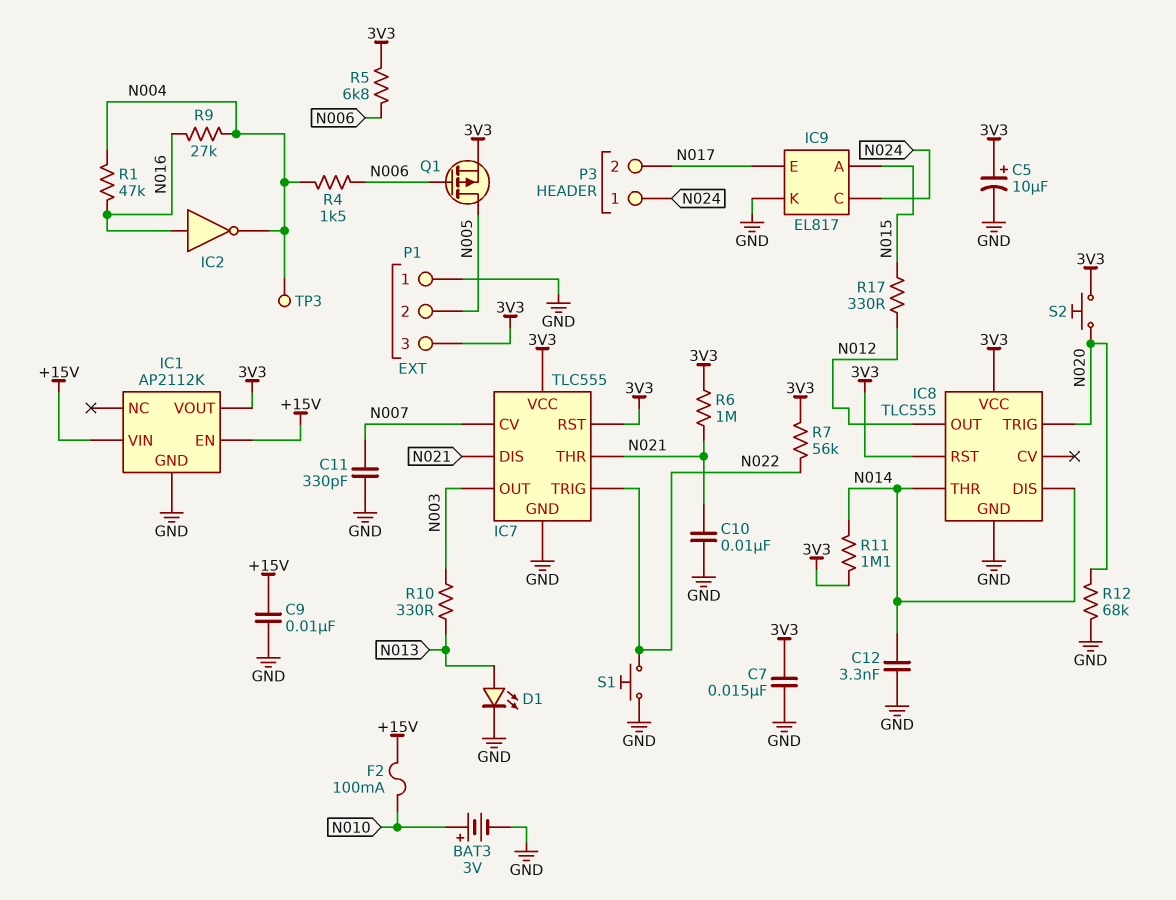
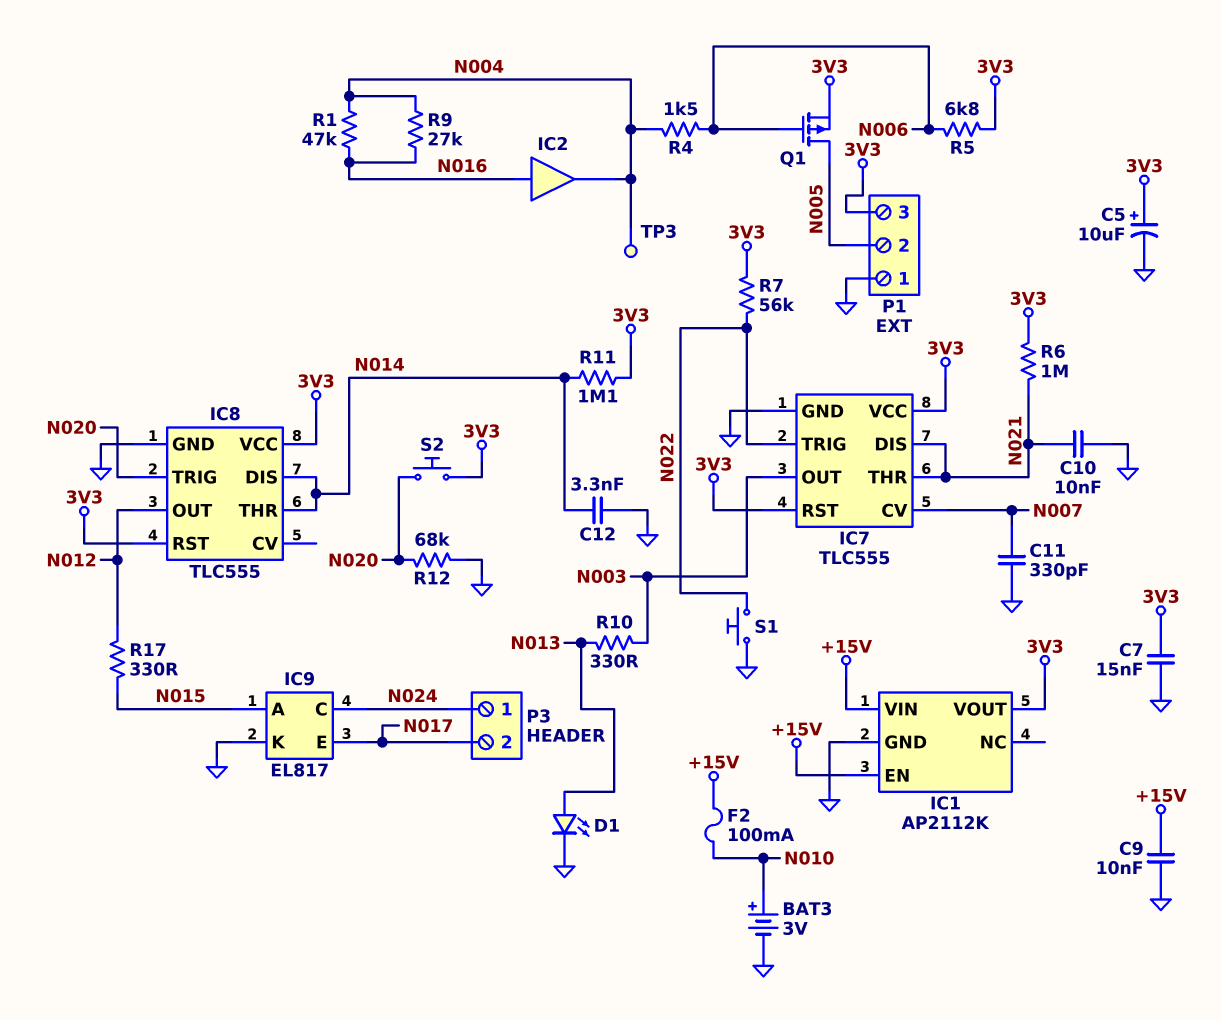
IC2: NOT (in N016, out N004) -> buffer (in N016, out N004)

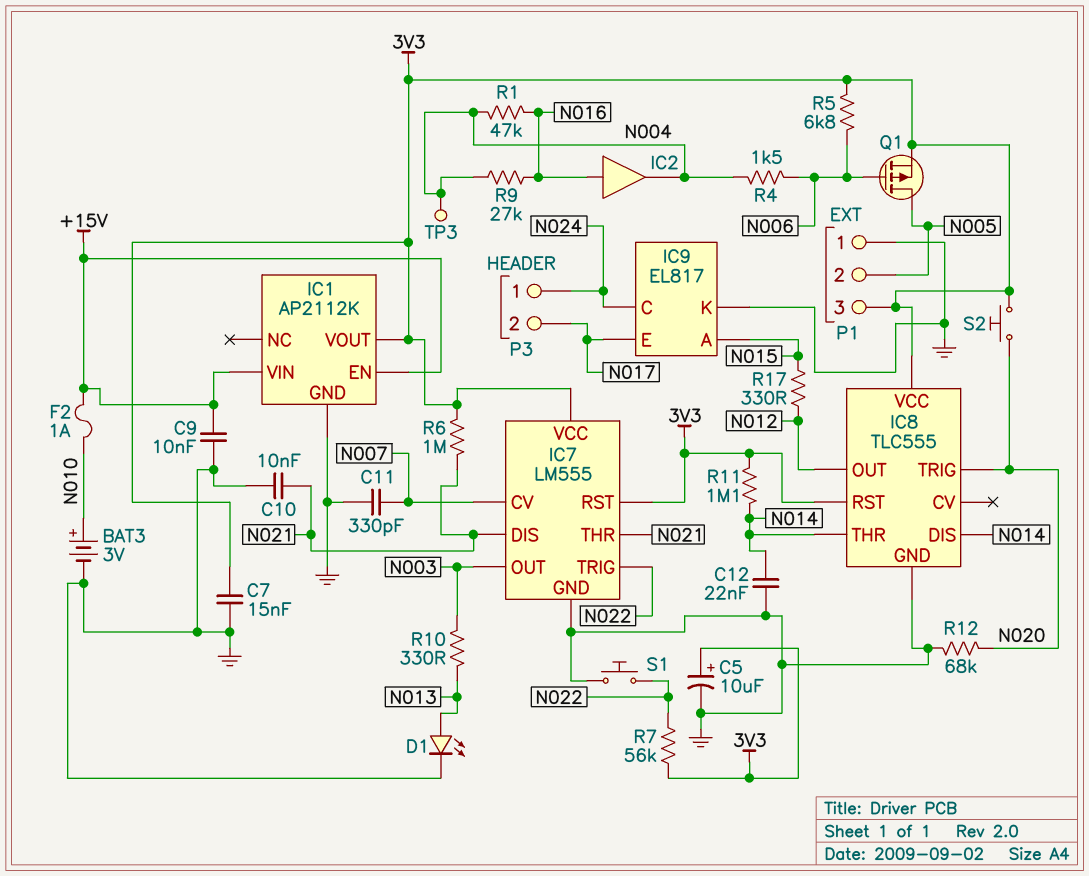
C12: 3.3nF (GND, N014) -> 22nF (GND, N014)
F2: 100mA (+15V, N010) -> 1A (+15V, N010)
IC7: TLC555 -> LM555

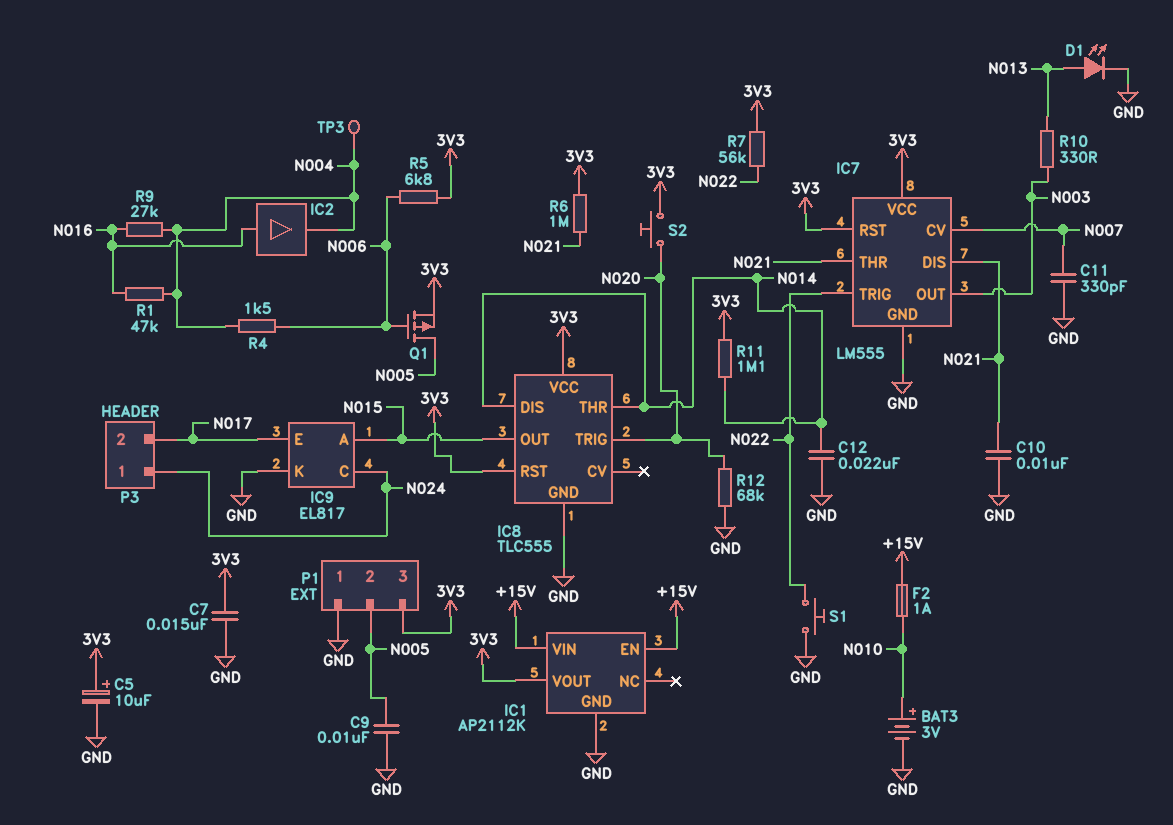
C9: 10nF (+15V, GND) -> 10nF (GND, N005)
IC8 pin OUT: N012 -> N015
R17: 330 (N012, N015) -> none

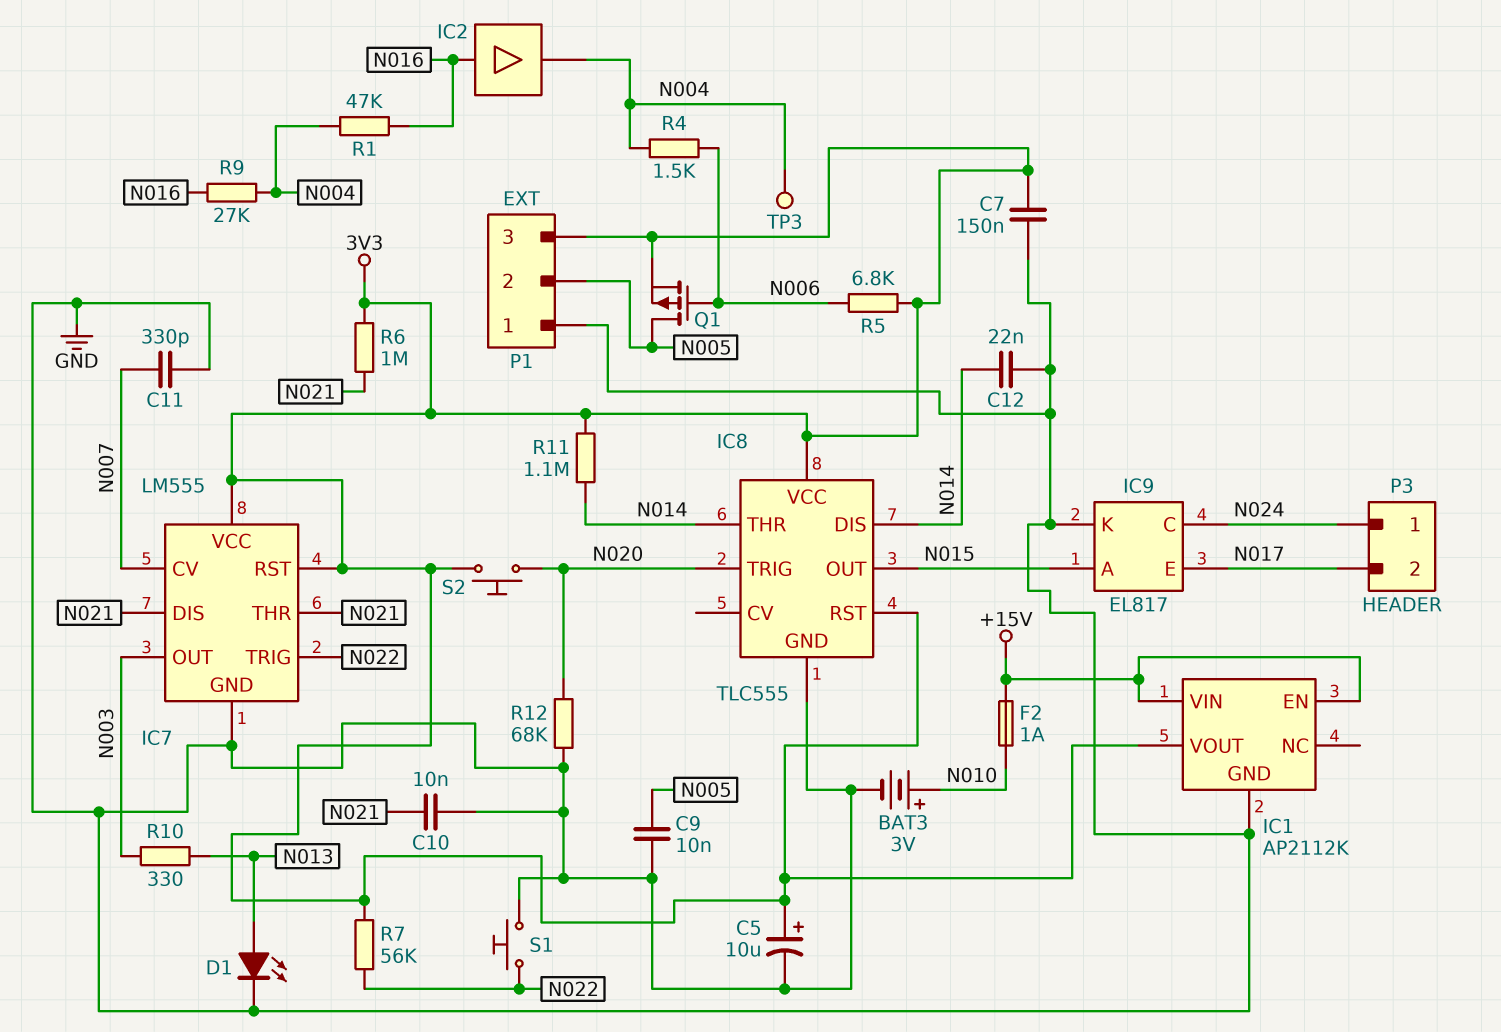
C7: 15nF (3V3, GND) -> 150nF (3V3, GND)

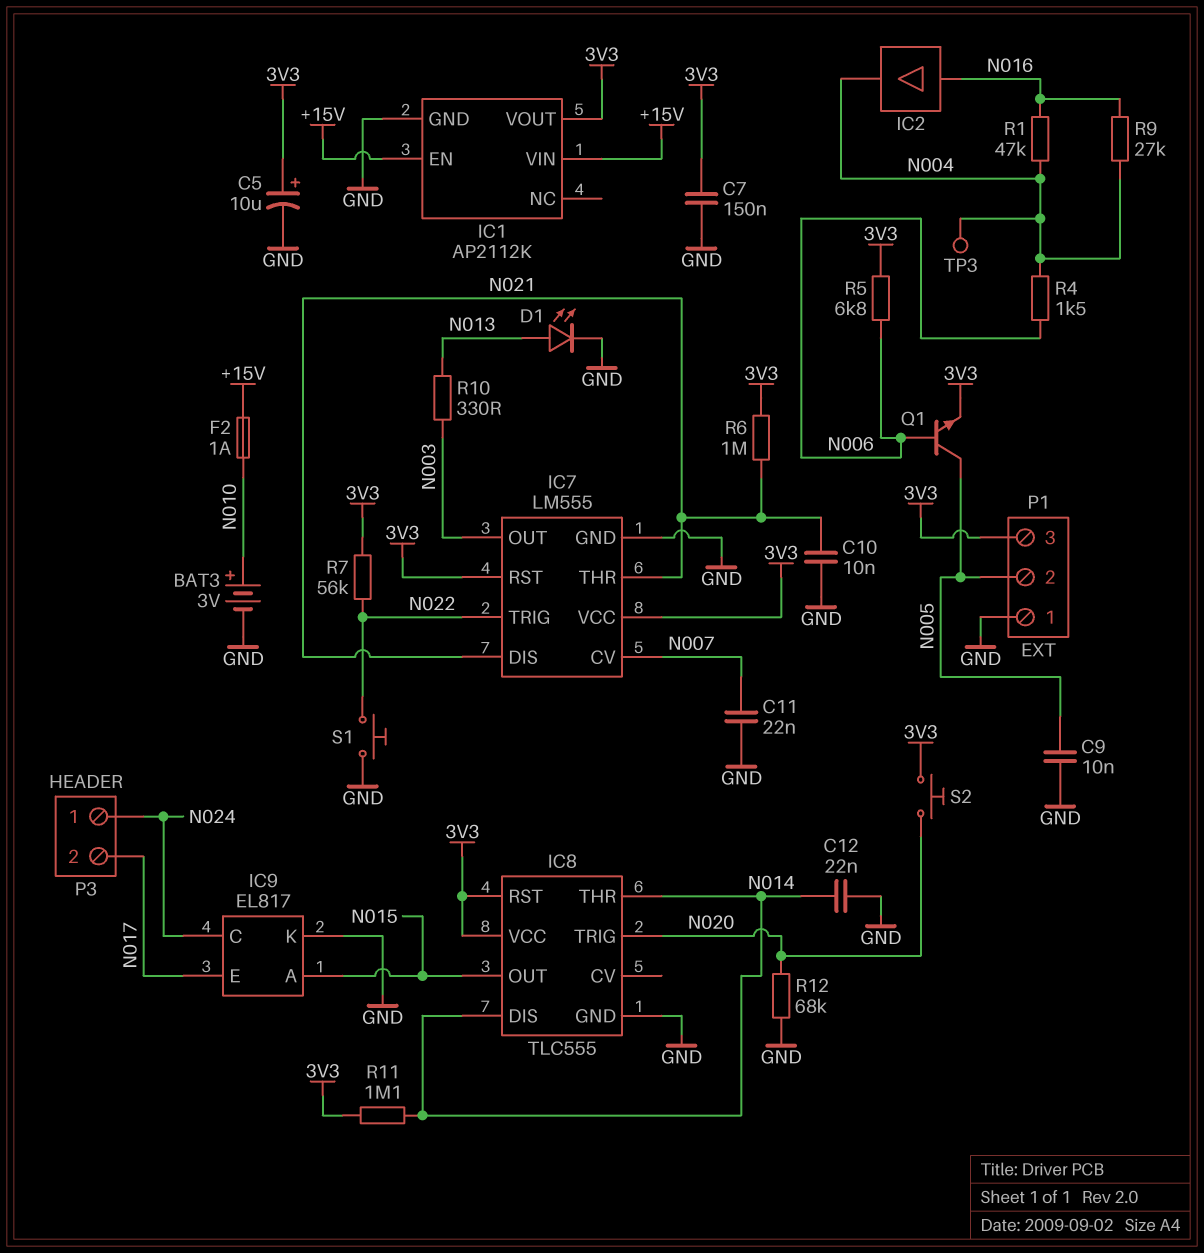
C11: 330pF (GND, N007) -> 22nF (GND, N007)
Q1: PMOS (G N006, D N005, S 3V3) -> NPN (B N006, C N005, E 3V3)

